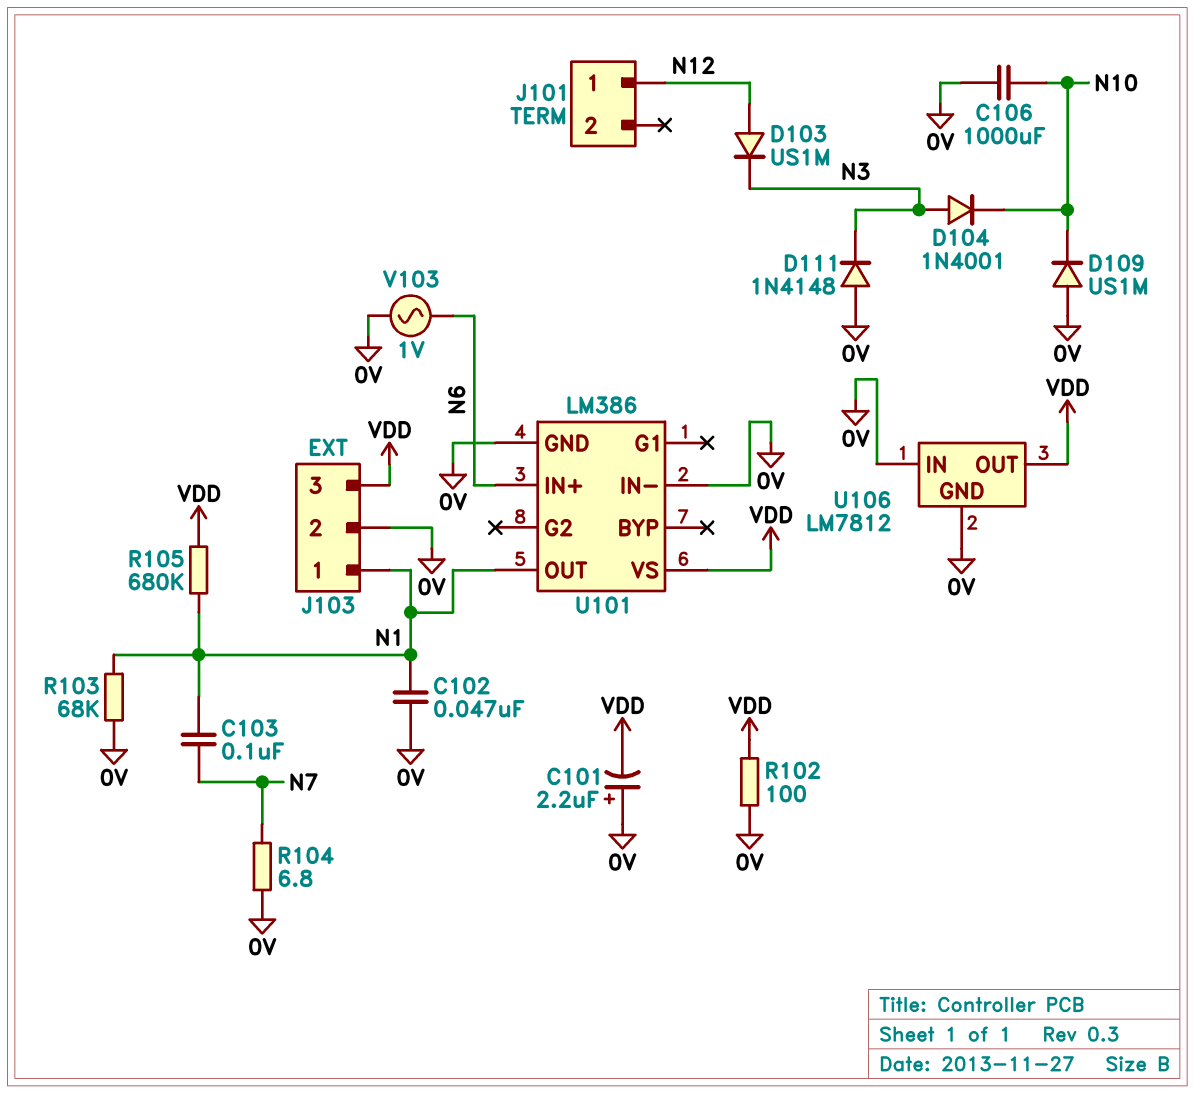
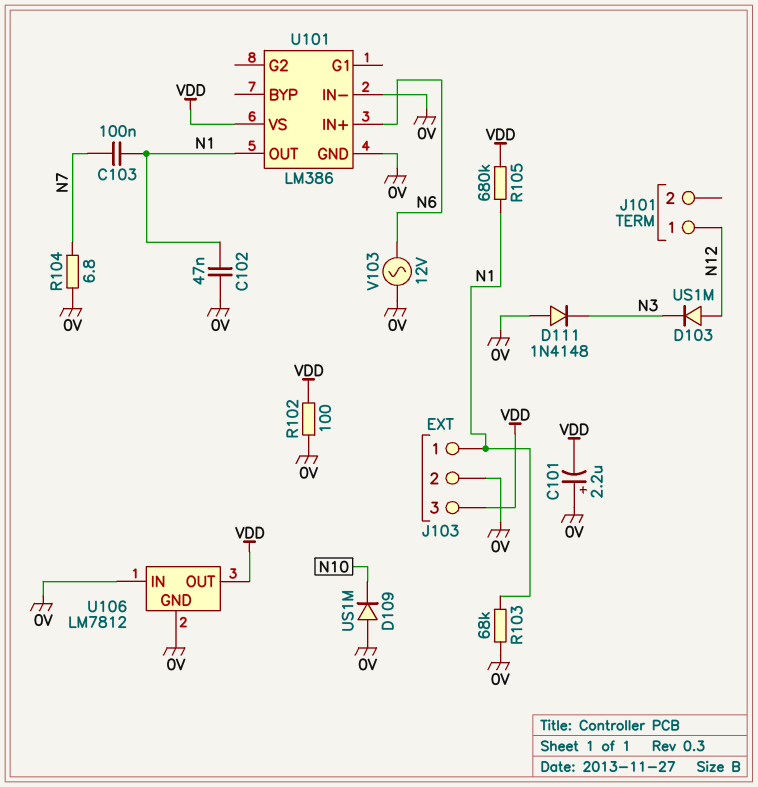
C106: 1000uF (0V, N10) -> none
D104: diode 1N4001 (A N3, K N10) -> none
V103: AC 1V (0V, N6) -> AC 12V (0V, N6)

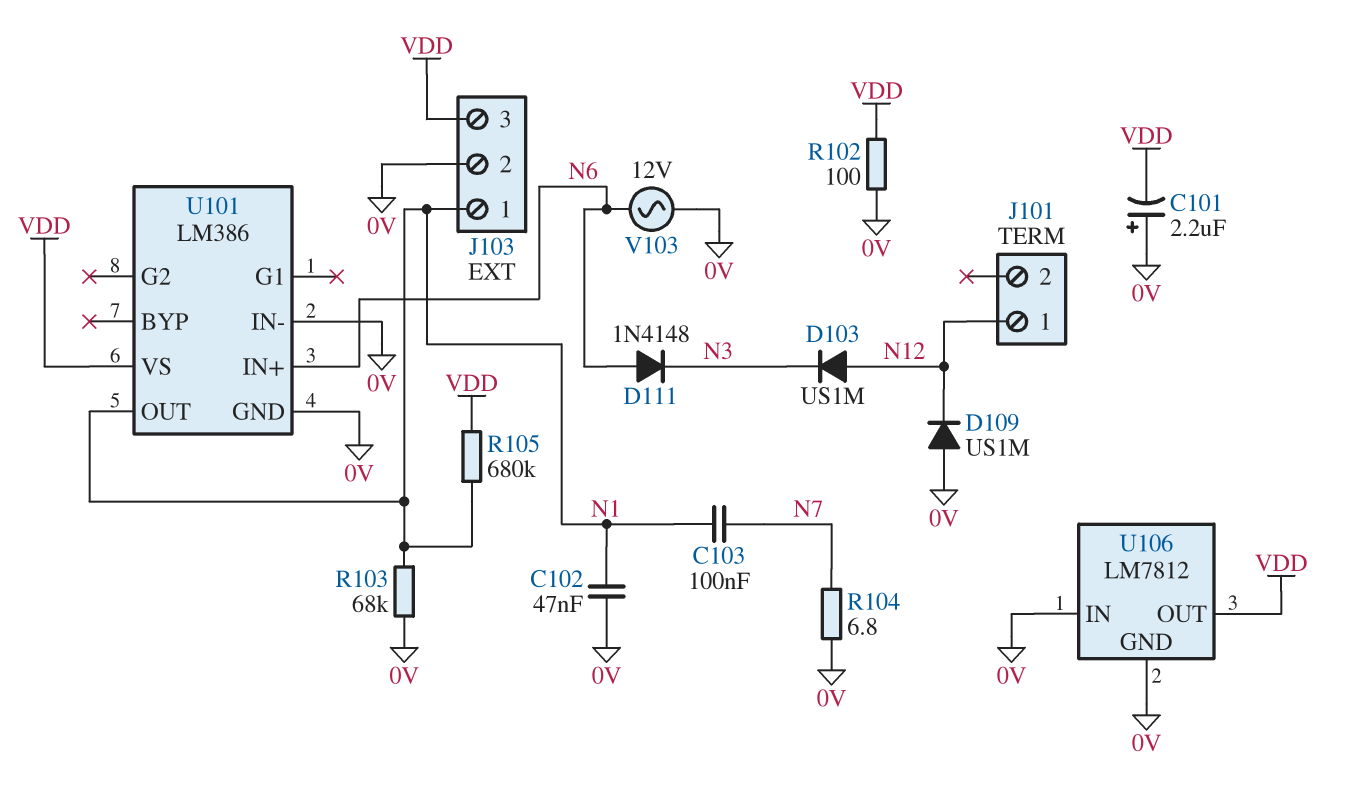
D109: diode US1M (A 0V, K N10) -> diode US1M (A 0V, K N12)
D111: diode 1N4148 (A 0V, K N3) -> diode 1N4148 (A N6, K N3)

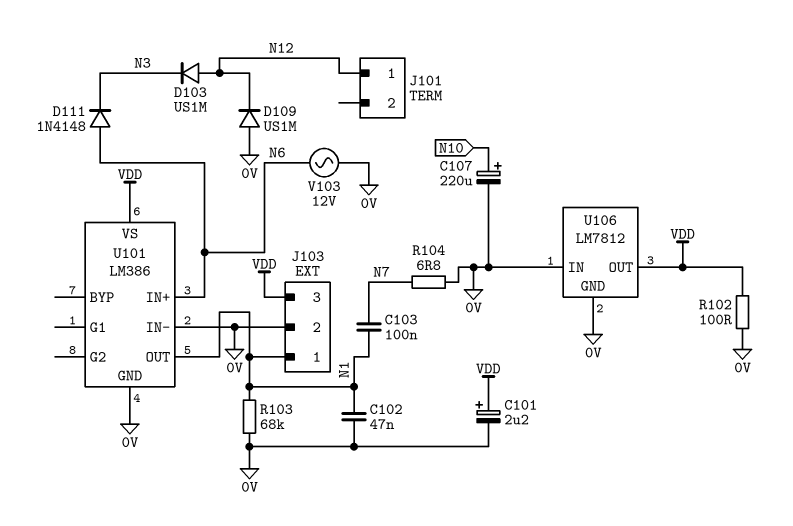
C101: 2.2uF (plus 0V, minus VDD) -> 2.2uF (plus VDD, minus 0V)
C107: none -> 220uF (plus N10, minus 0V)
R105: 680k (N1, VDD) -> none

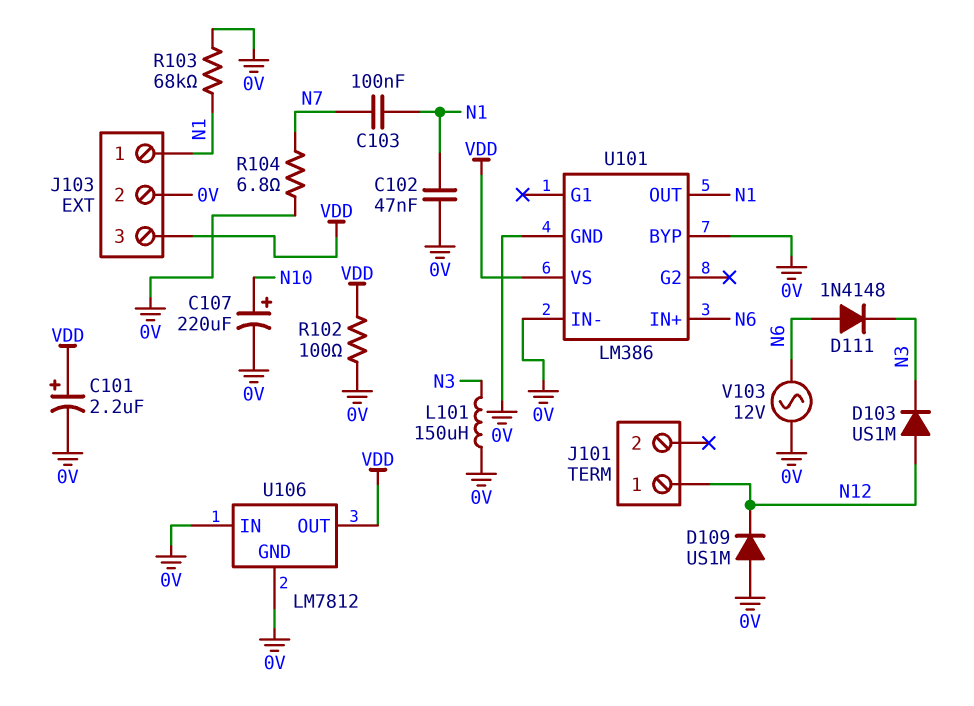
L101: none -> 150uH (0V, N3)
U101 pin BYP: none -> 0V

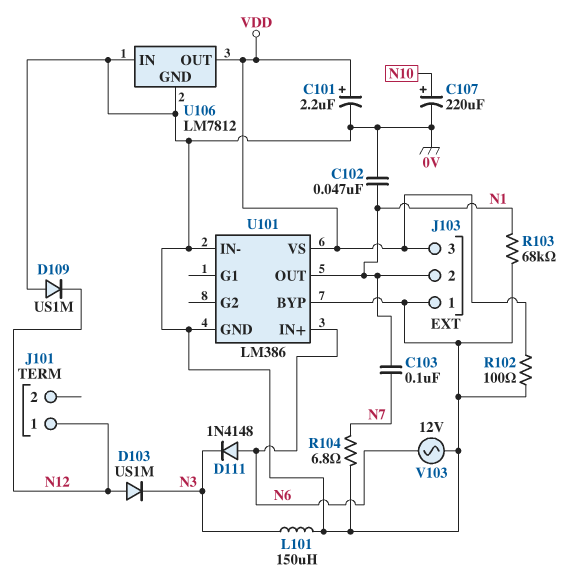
J103 pin 1: N1 -> 0V
J103 pin 2: 0V -> N1

